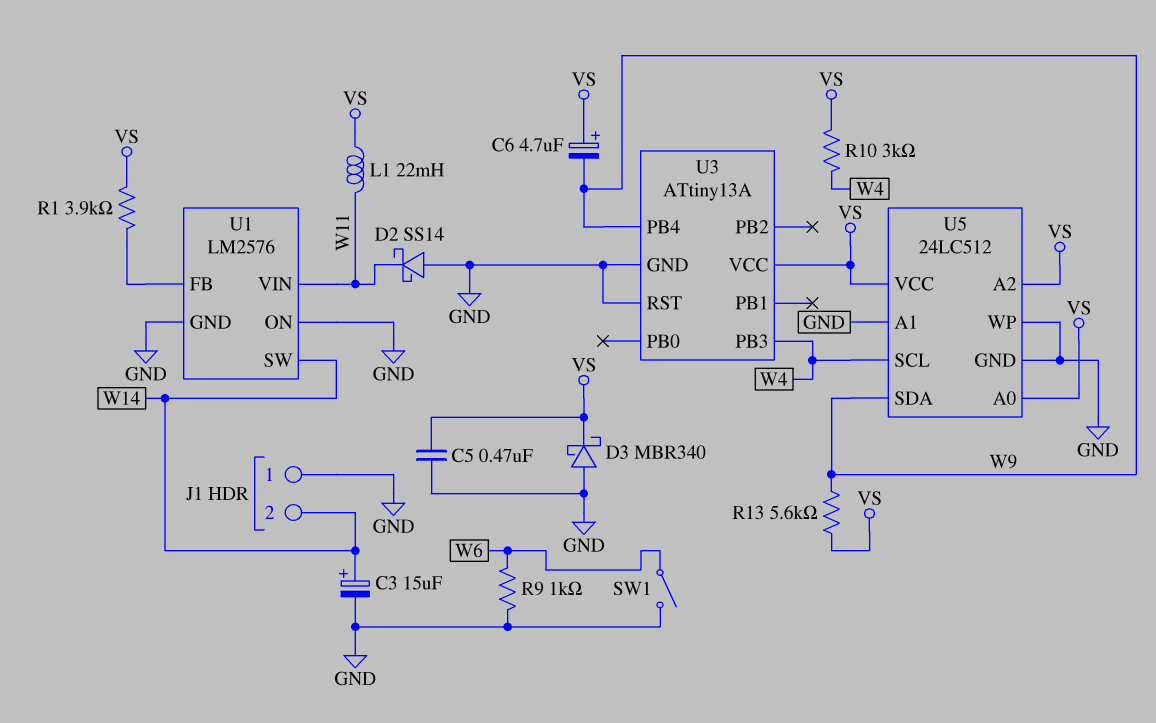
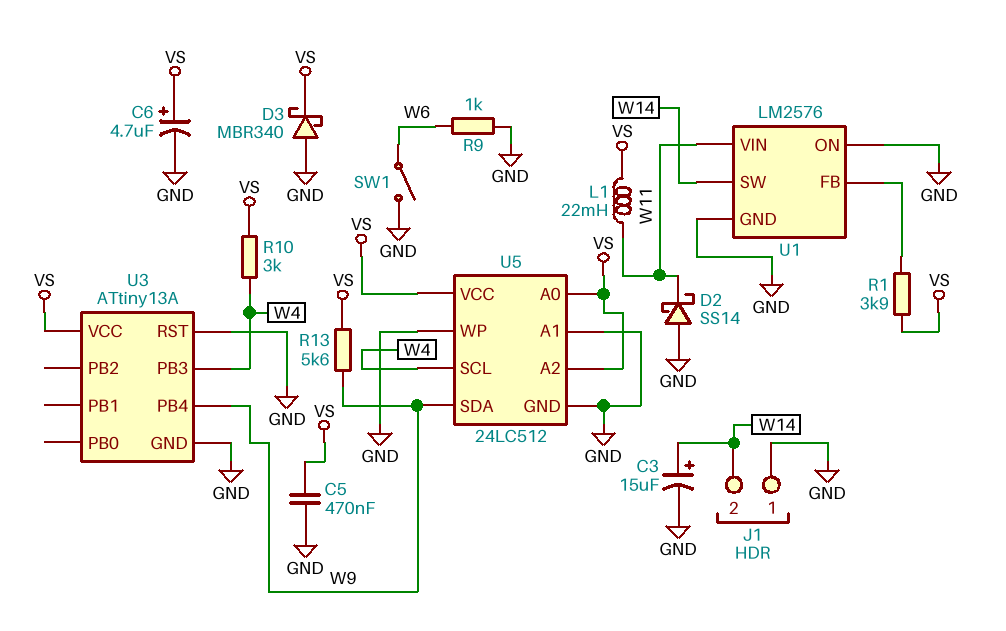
C6: 4.7uF (plus VS, minus W9) -> 4.7uF (plus VS, minus GND)

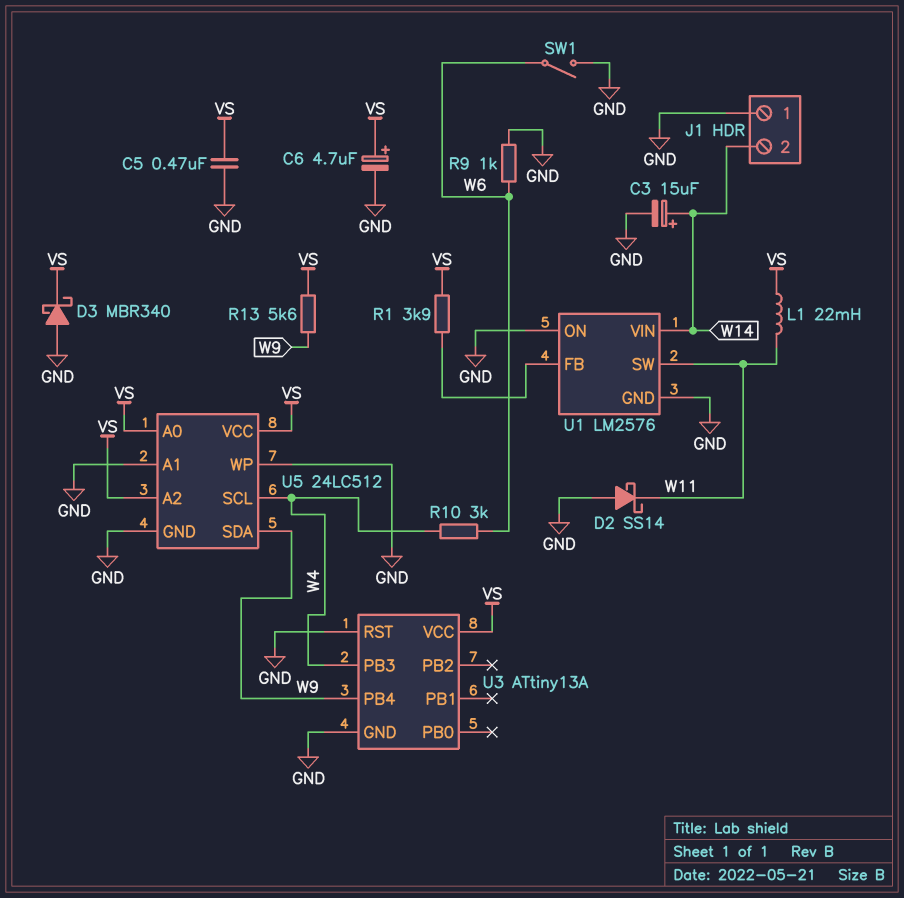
R10: 3k (VS, W4) -> 3k (W4, W6)
U1 pin SW: W14 -> W11
U1 pin VIN: W11 -> W14

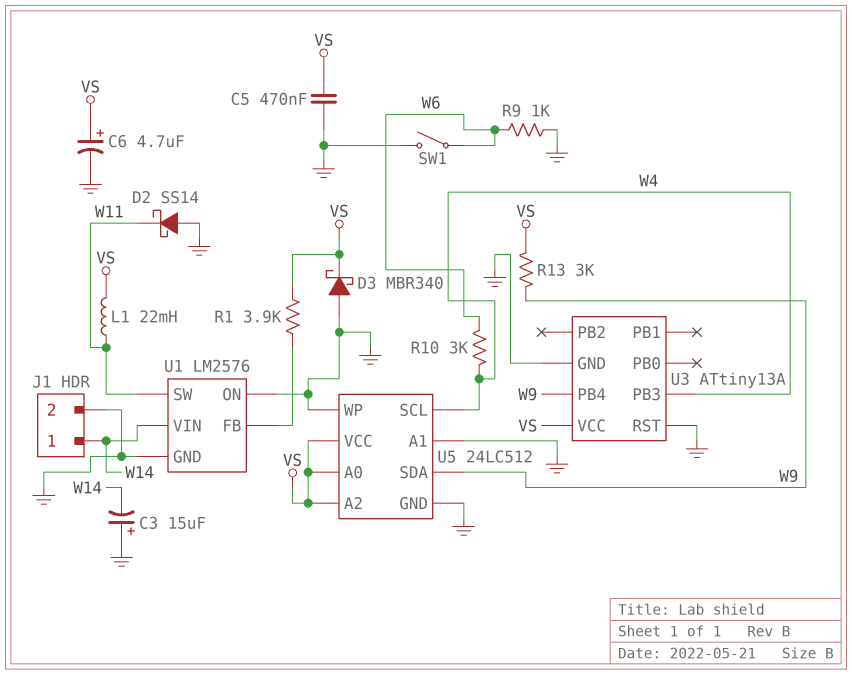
C3: 15uF (plus W14, minus GND) -> 15uF (plus GND, minus W14)
J1 pin 1: GND -> W14
J1 pin 2: W14 -> GND
R13: 5.6k (VS, W9) -> 3k (VS, W9)

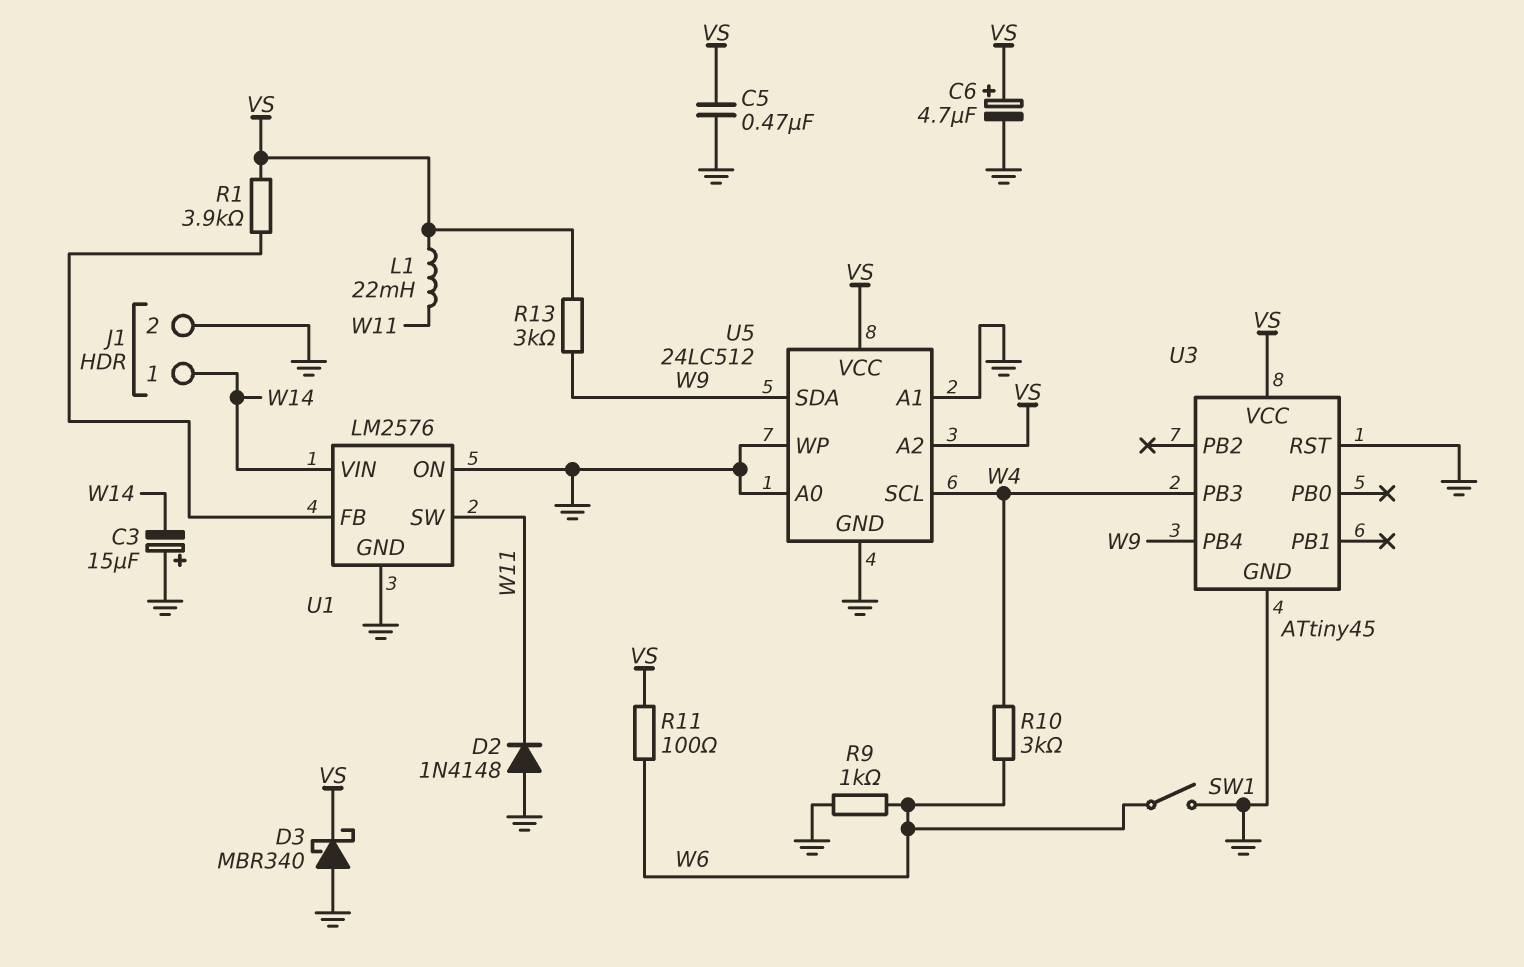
D2: schottky SS14 (A GND, K W11) -> diode 1N4148 (A GND, K W11)
R11: none -> 100 (VS, W6)
U3: ATtiny13A -> ATtiny45
U5 pin A0: VS -> GND

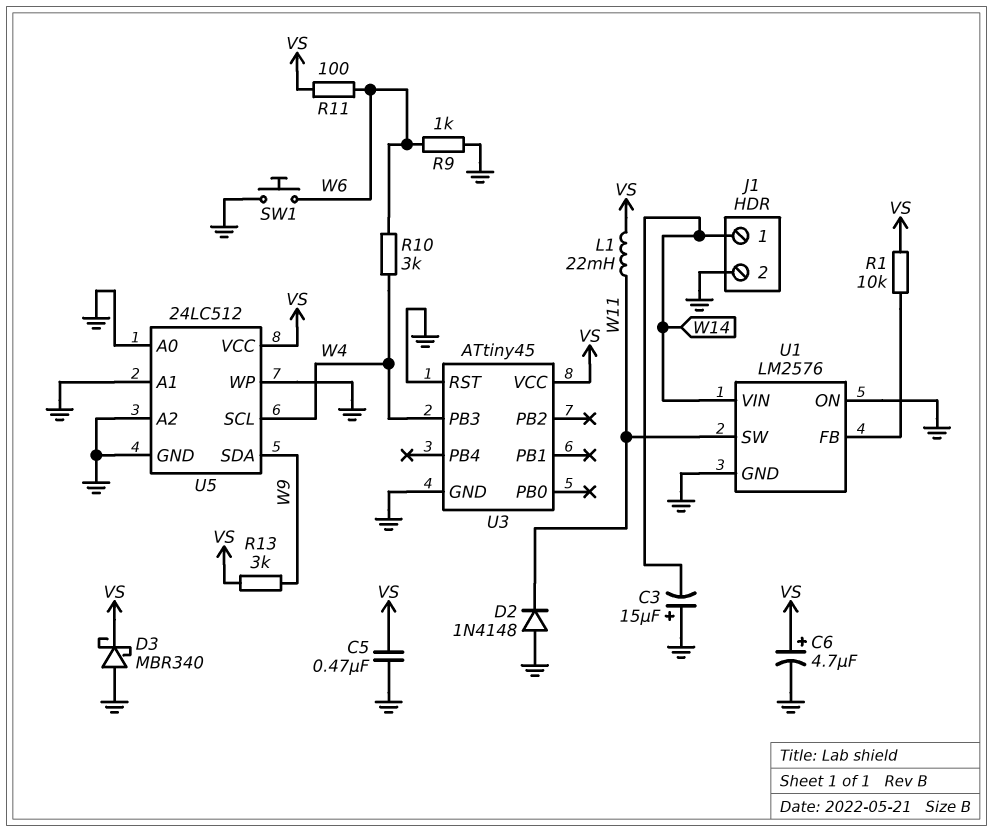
R1: 3.9k (U1/FB, VS) -> 10k (U1/FB, VS)
SW1: switch (GND, W6) -> button (GND, W6)
U3 pin PB4: W9 -> none
U5 pin A2: VS -> GND

